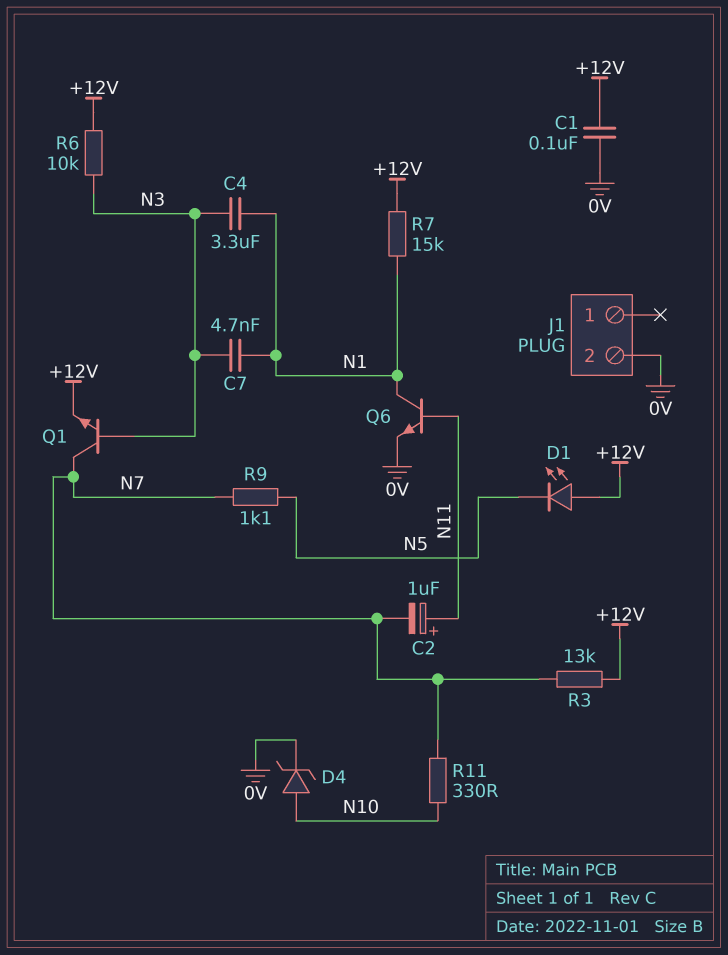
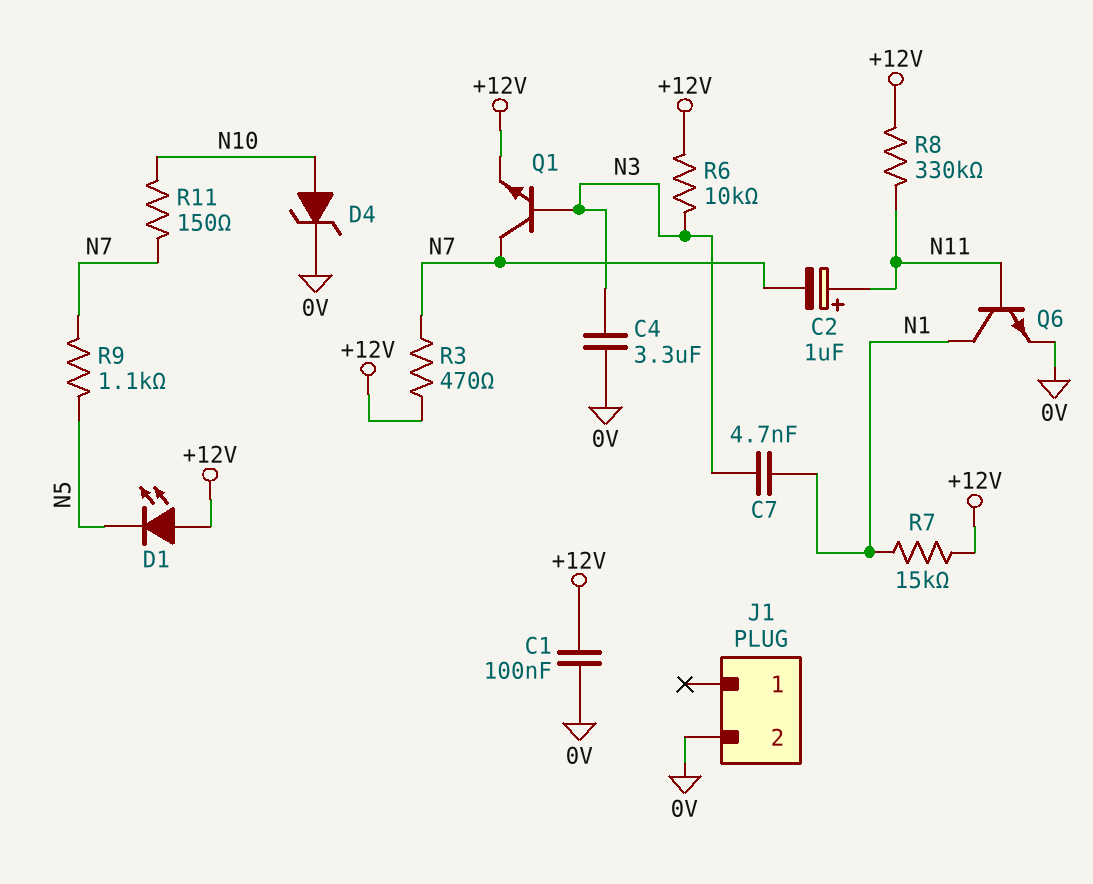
C4: 3.3uF (N1, N3) -> 3.3uF (0V, N3)
R3: 13k (+12V, N7) -> 470 (+12V, N7)
R8: none -> 330k (+12V, N11)
R11: 330 (N7, N10) -> 150 (N7, N10)

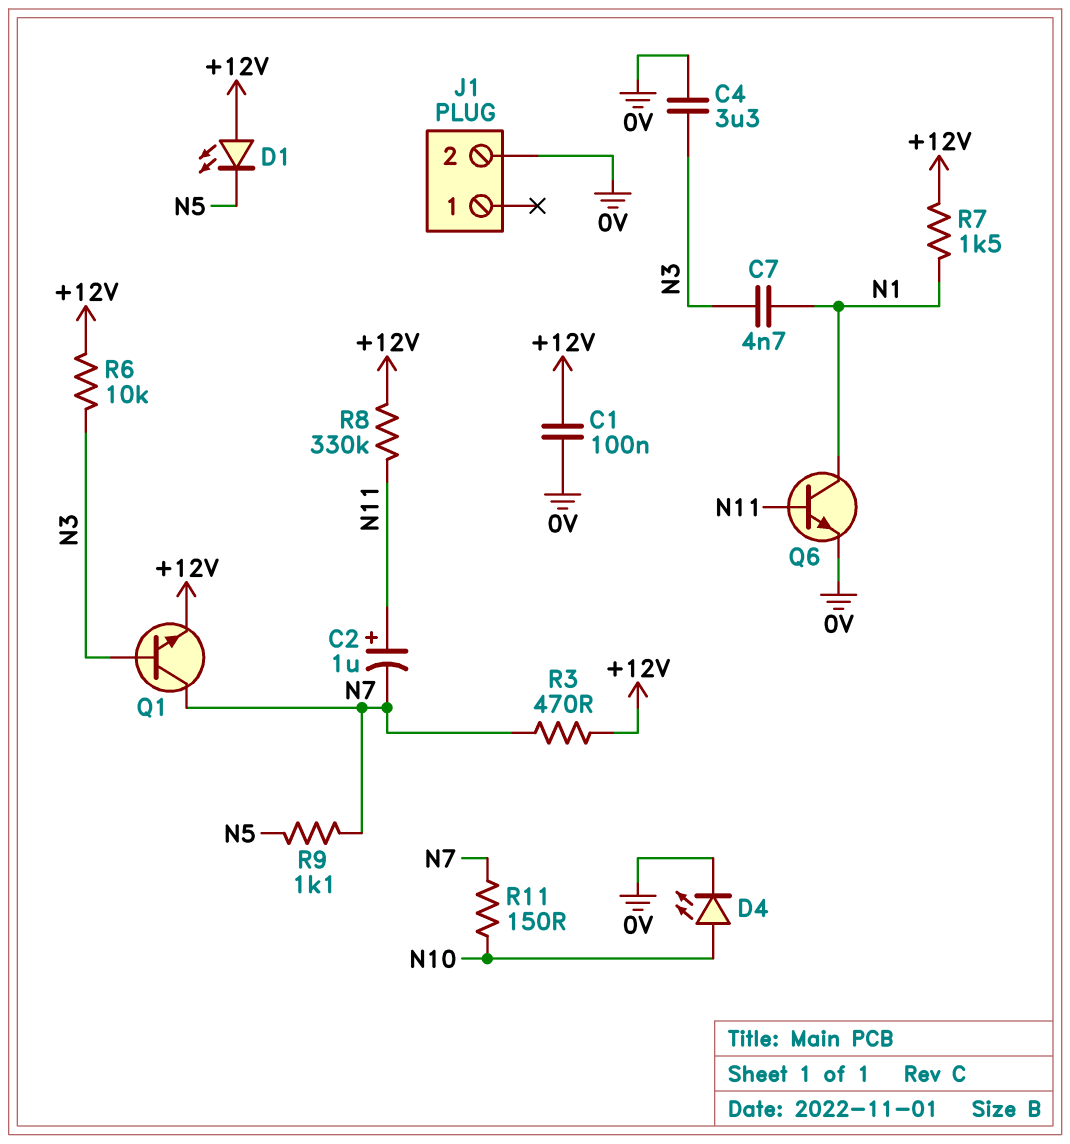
D4: zener (A N10, K 0V) -> LED (A N10, K 0V)
R7: 15k (+12V, N1) -> 1.5k (+12V, N1)

